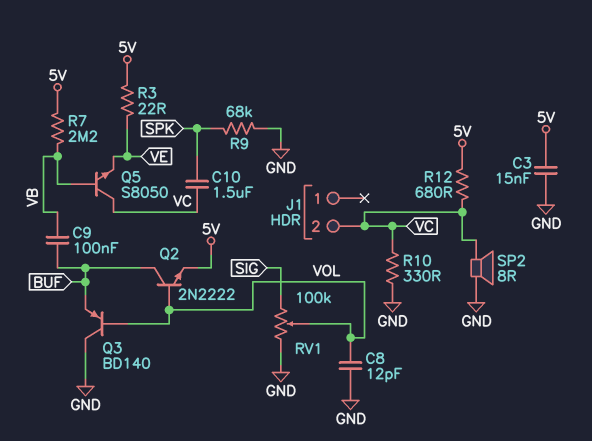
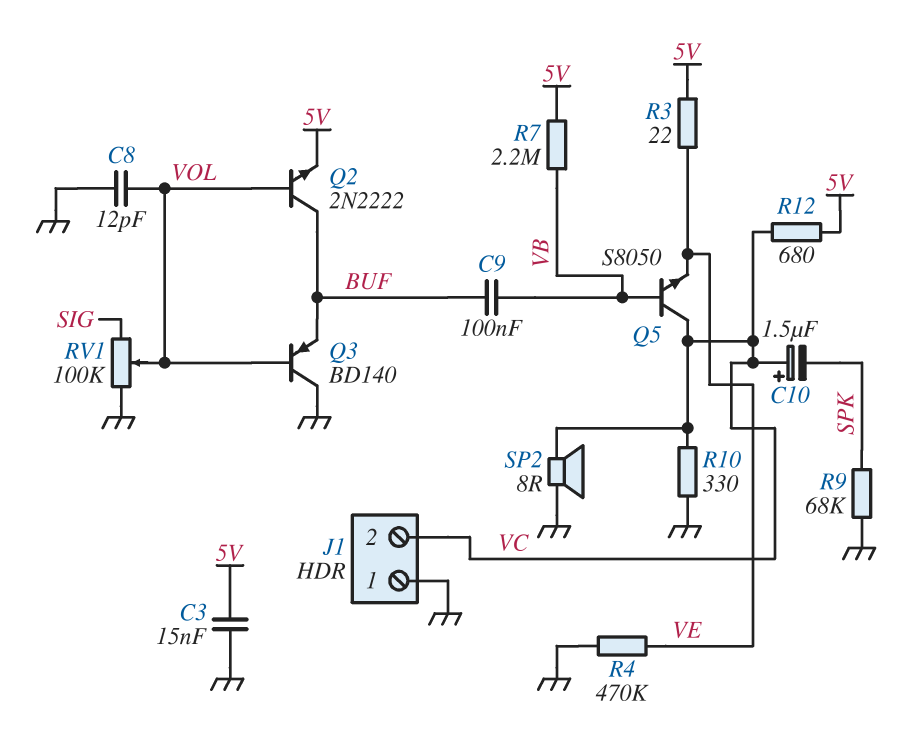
C10: 1.5uF (SPK, VC) -> 1.5uF (plus VC, minus SPK)
J1 pin 1: none -> GND
R4: none -> 470k (GND, VE)

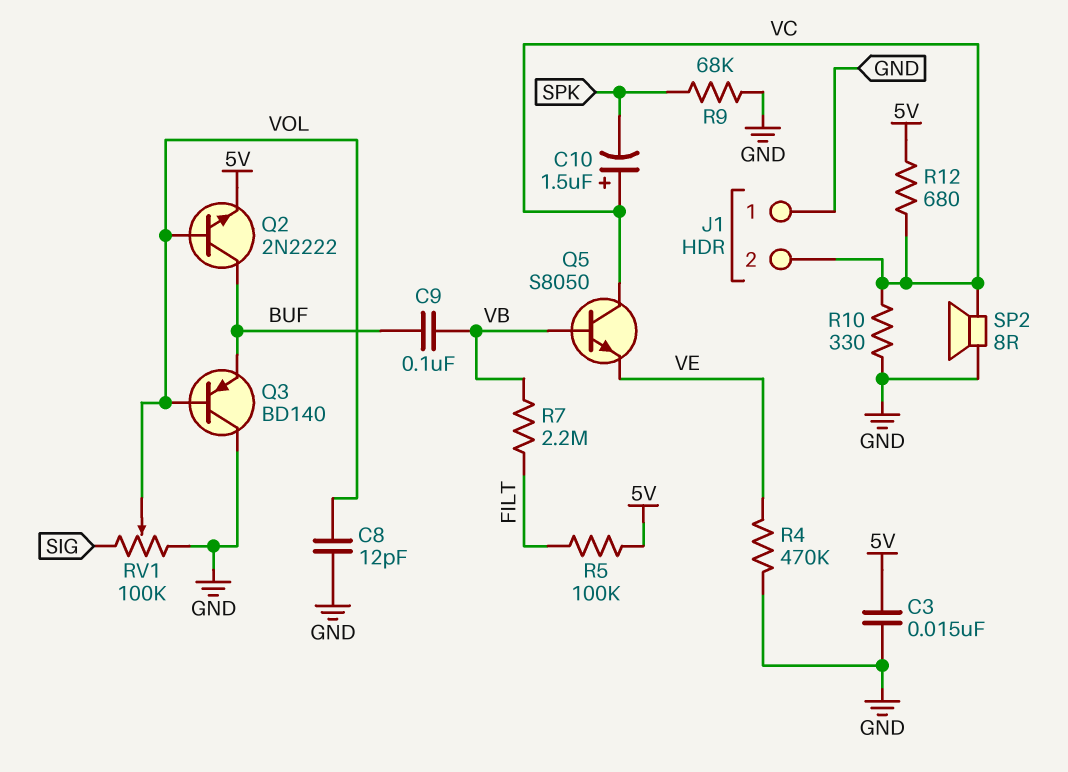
R3: 22 (5V, VE) -> none
R5: none -> 100k (5V, FILT)
R7: 2.2M (5V, VB) -> 2.2M (FILT, VB)

